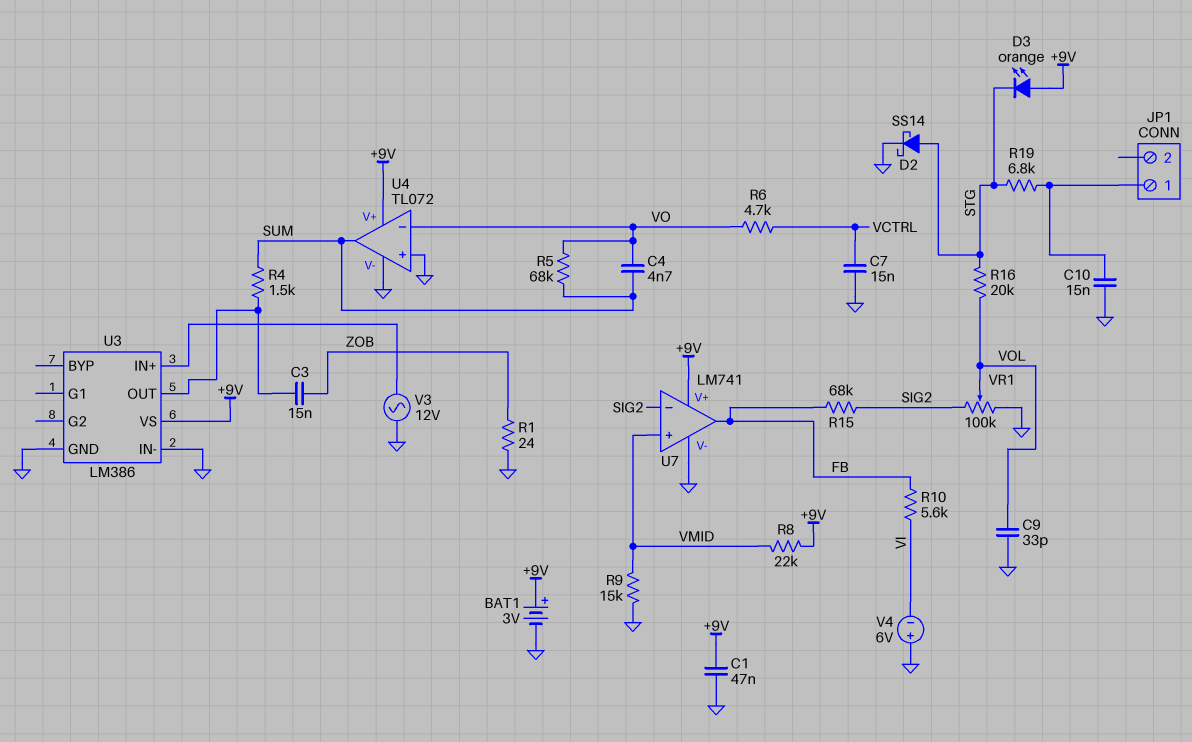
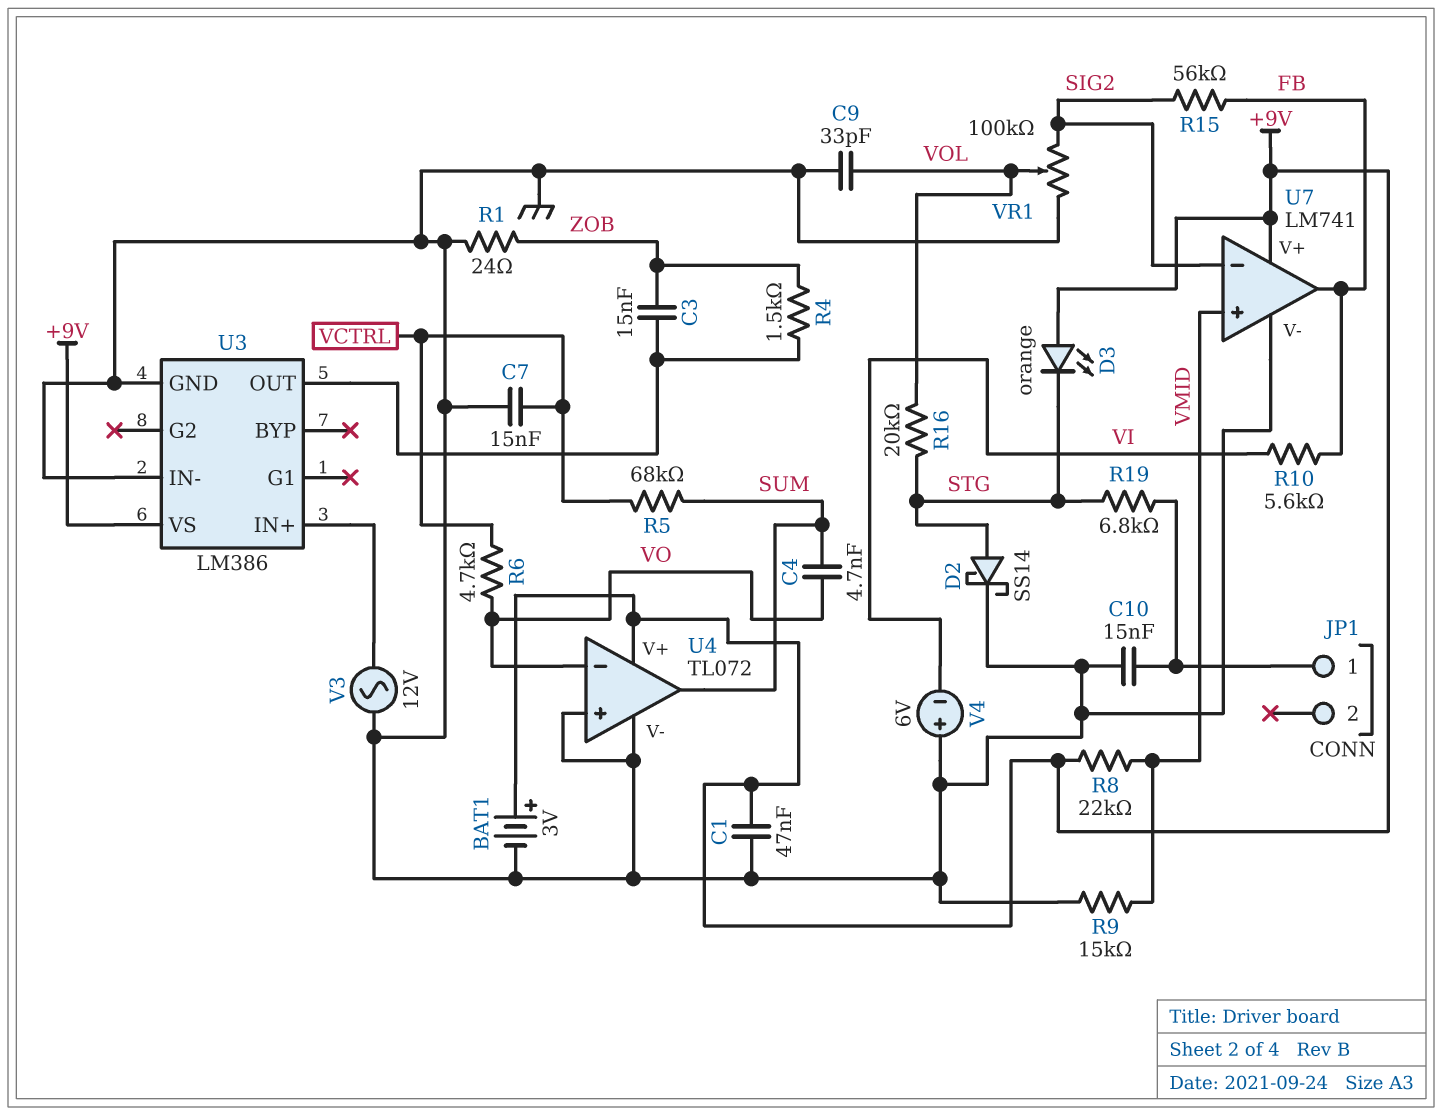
R4: 1.5k (SUM, U3/OUT) -> 1.5k (U3/OUT, ZOB)
R5: 68k (SUM, VO) -> 68k (SUM, VCTRL)
R15: 68k (FB, SIG2) -> 56k (FB, SIG2)

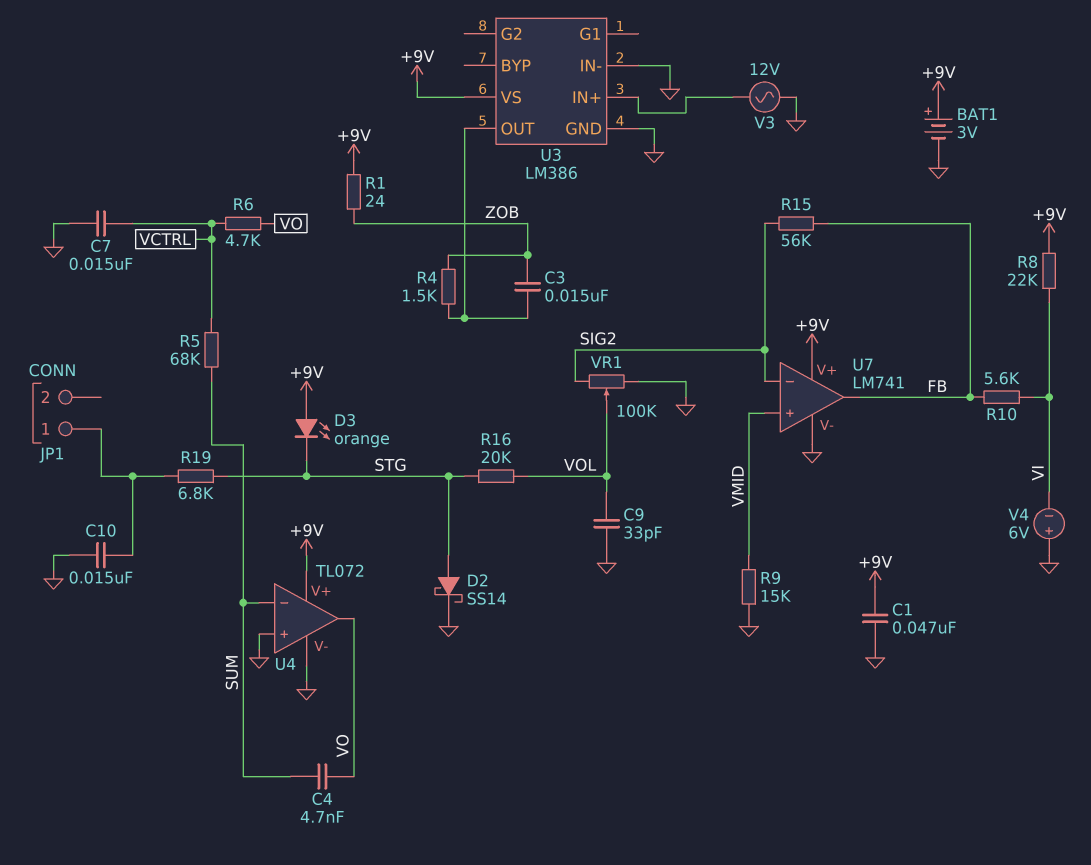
R1: 24 (GND, ZOB) -> 24 (+9V, ZOB)
R8: 22k (+9V, VMID) -> 22k (+9V, VI)
U4 pin in-: VO -> SUM
U4 pin out: SUM -> VO

